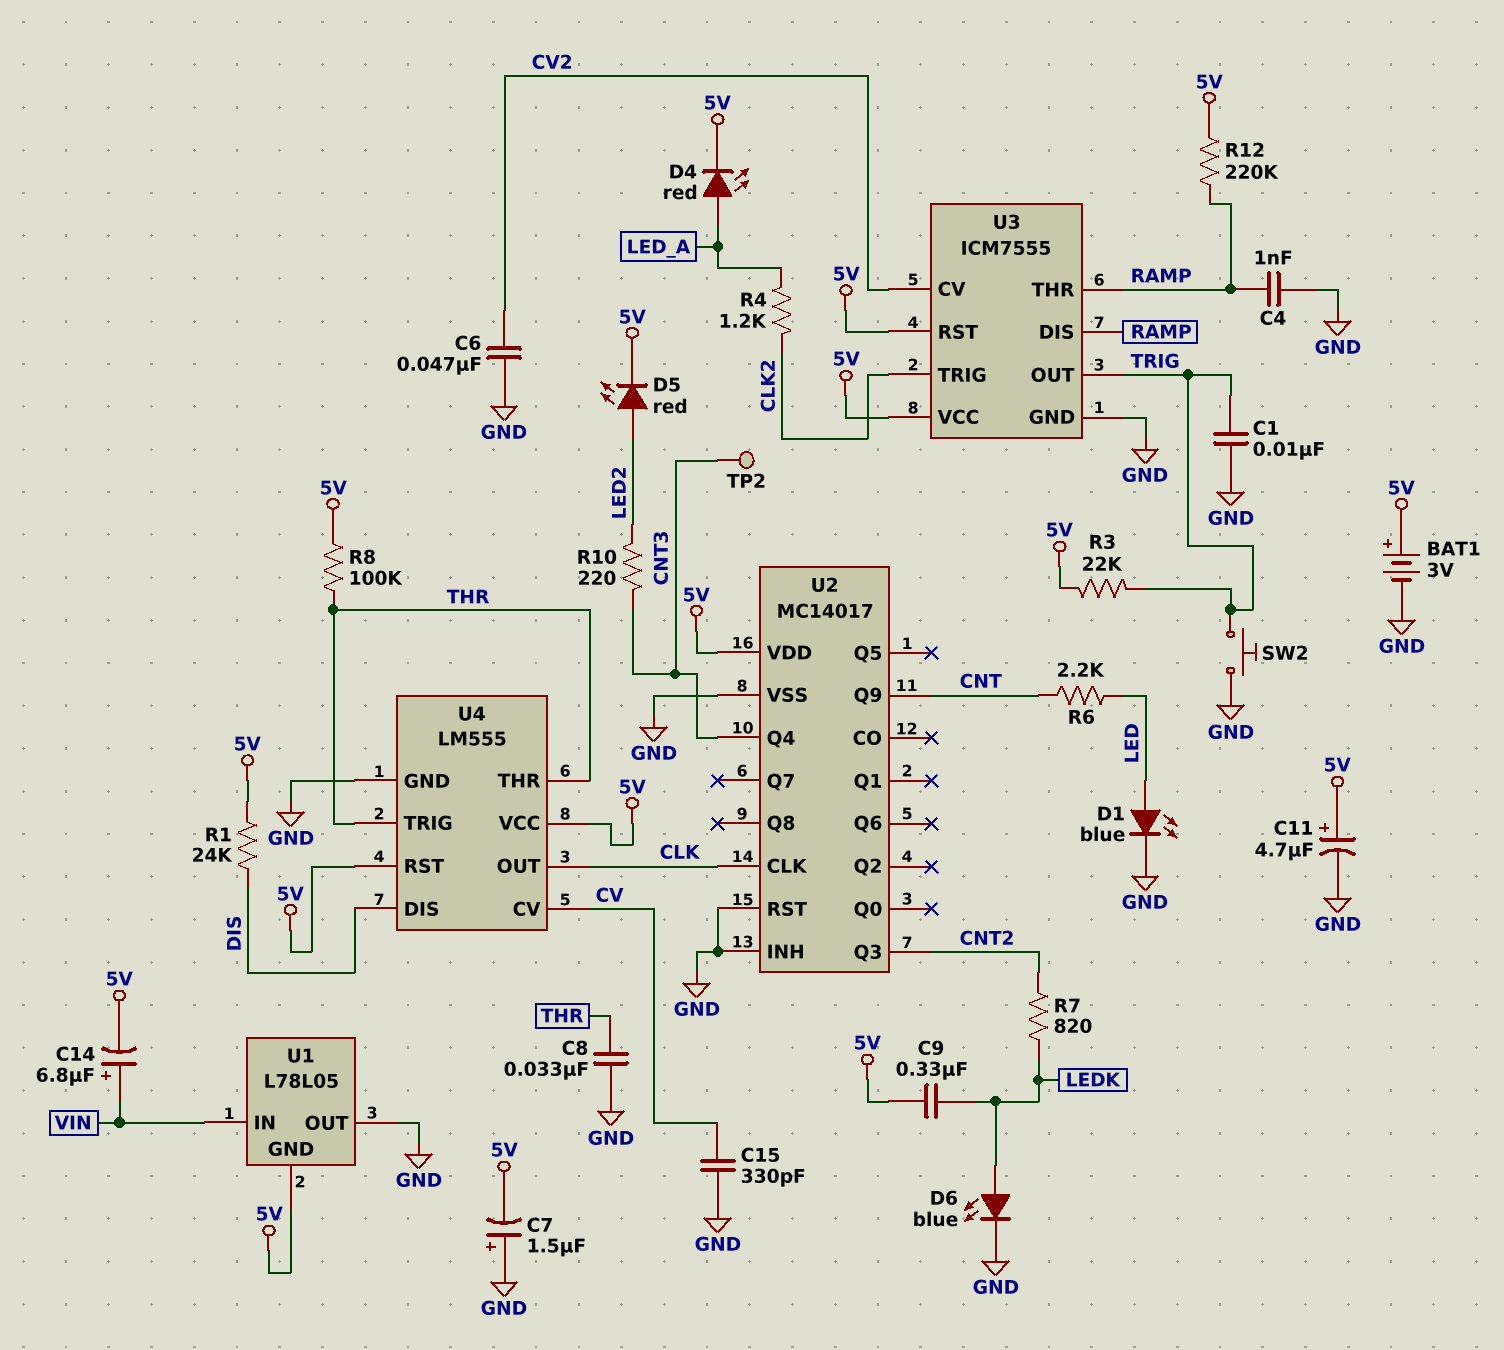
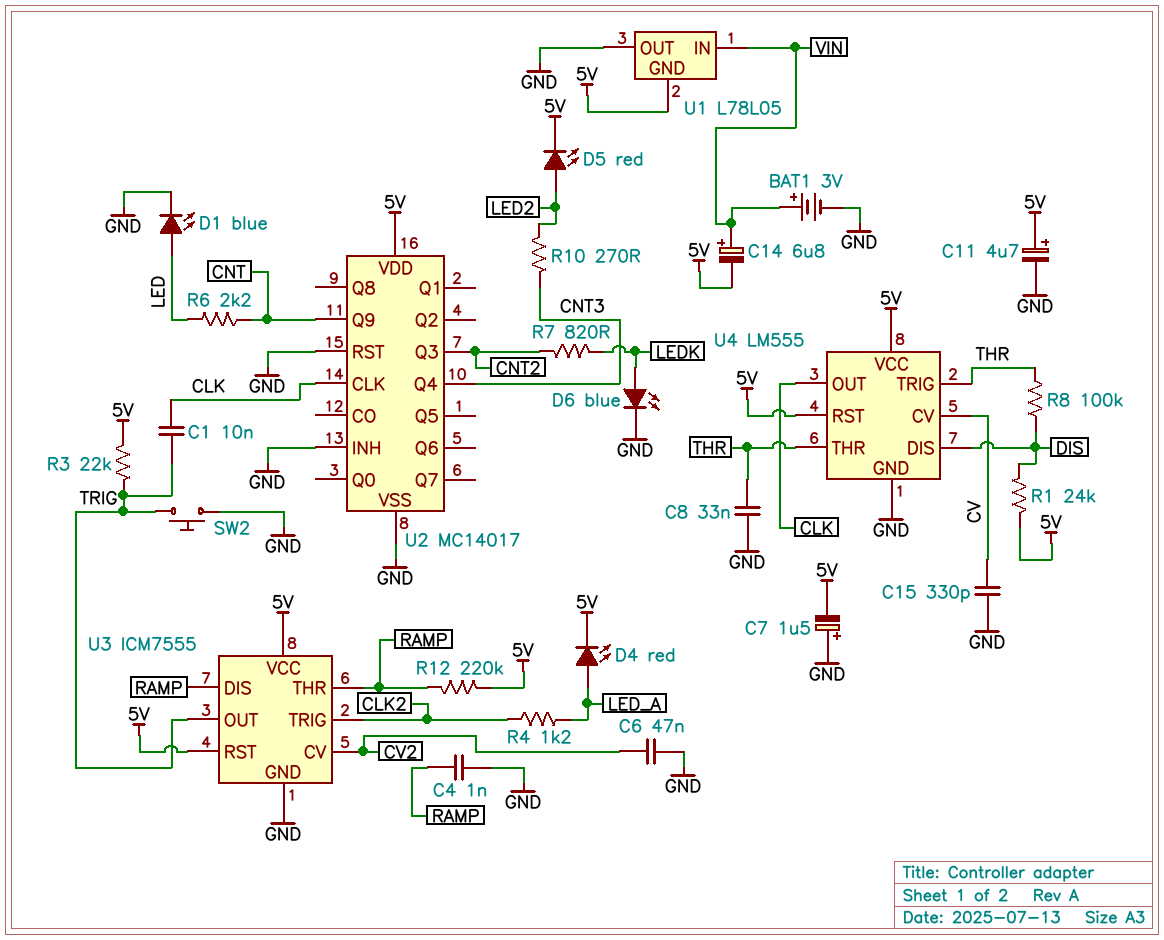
BAT1: 3V (plus 5V, minus GND) -> 3V (plus VIN, minus GND)
C1: 10nF (GND, TRIG) -> 10nF (CLK, TRIG)
C9: 330nF (5V, LEDK) -> none
R8: 100k (5V, THR) -> 100k (DIS, THR)
R10: 220 (CNT3, LED2) -> 270 (CNT3, LED2)
TP2: test point (CNT3) -> none

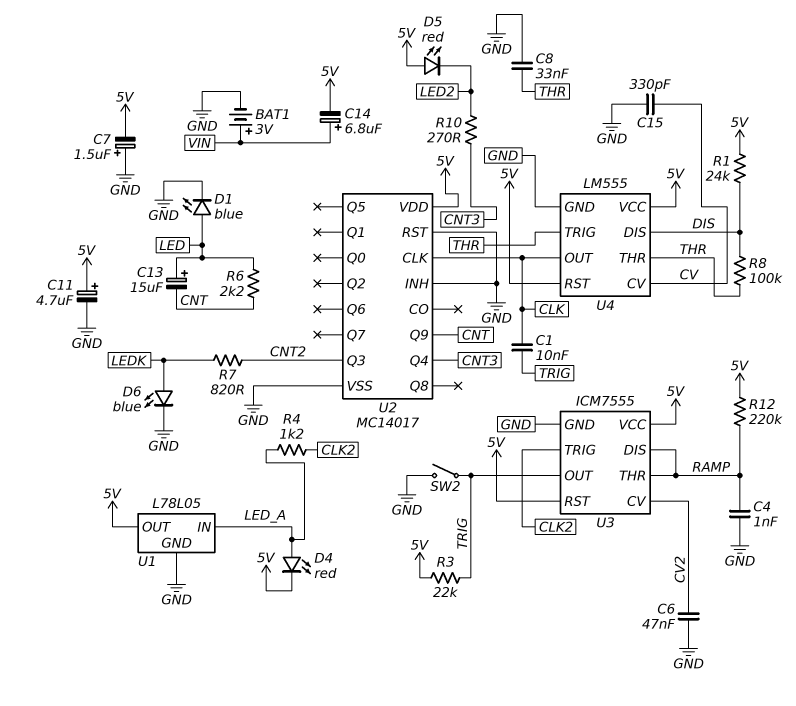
C13: none -> 15uF (plus LED, minus CNT)
D5: LED red (A LED2, K 5V) -> LED red (A 5V, K LED2)
SW2: button (GND, TRIG) -> switch (GND, TRIG)
U1 pin GND: 5V -> GND
U1 pin IN: VIN -> LED_A
U1 pin OUT: GND -> 5V

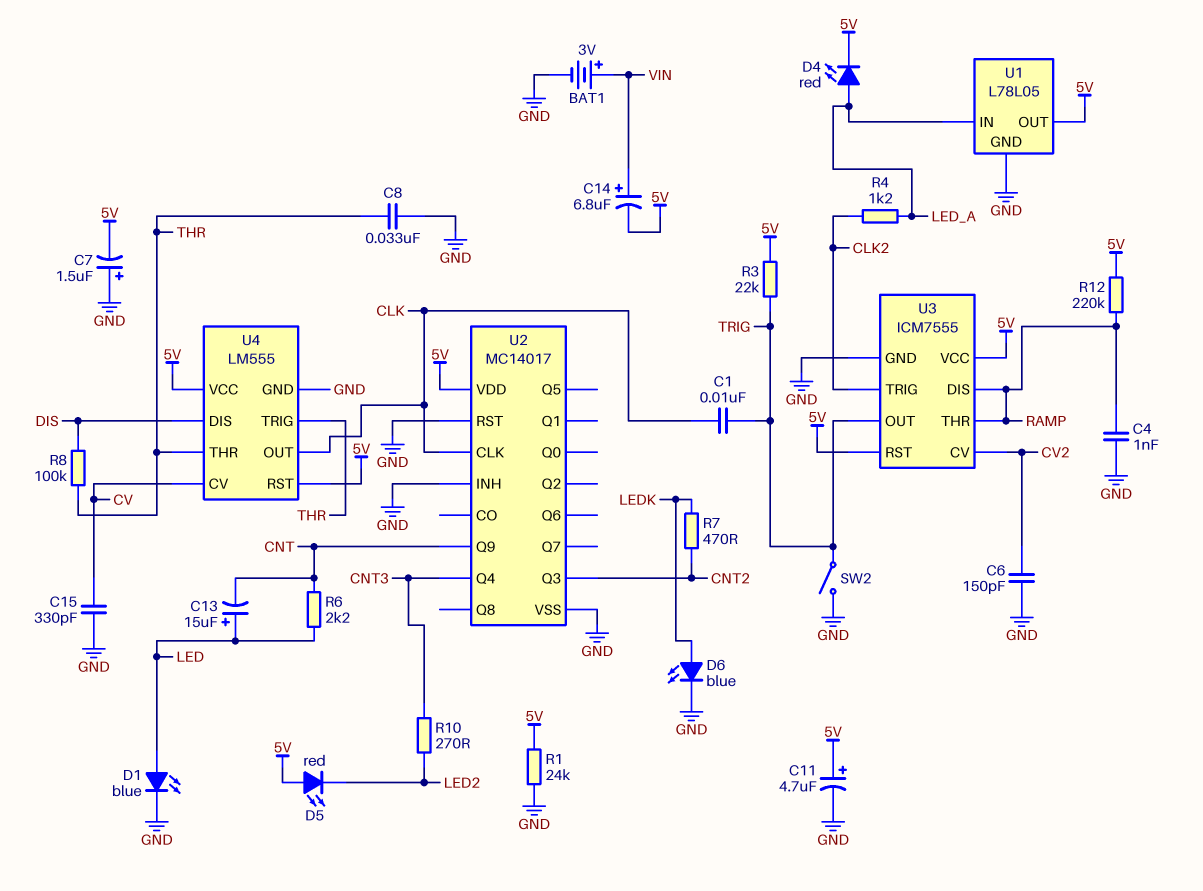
C6: 47nF (CV2, GND) -> 150pF (CV2, GND)
R1: 24k (5V, DIS) -> 24k (5V, GND)
R7: 820 (CNT2, LEDK) -> 470 (CNT2, LEDK)

